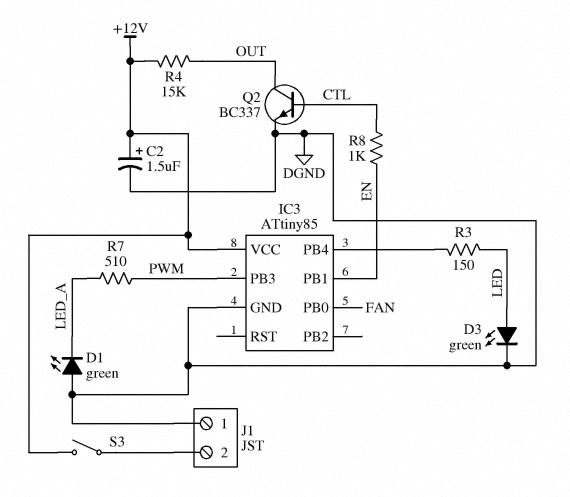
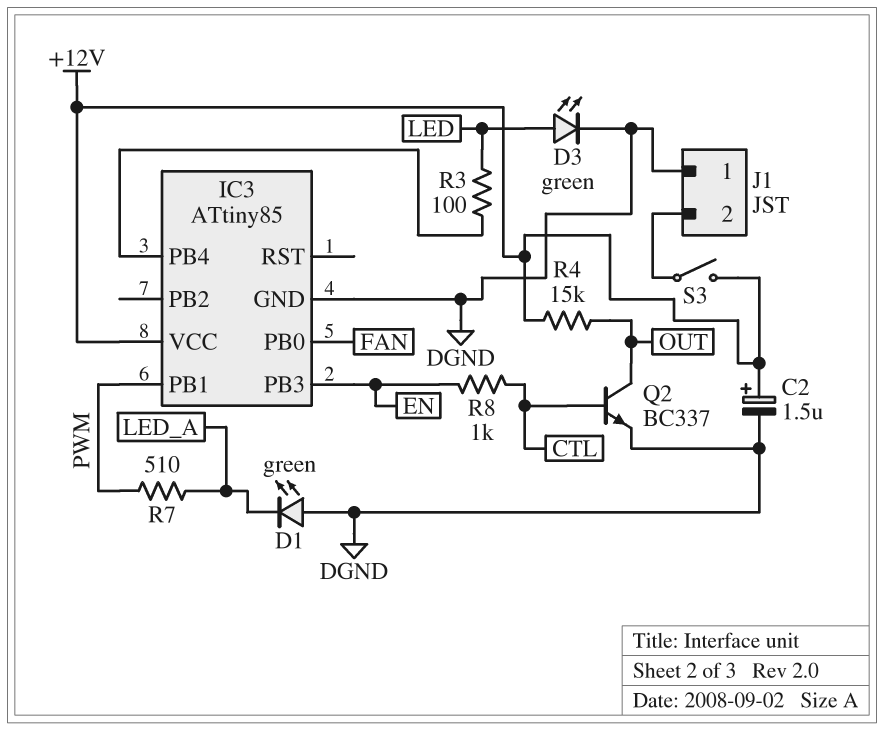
IC3 pin PB1: EN -> PWM
IC3 pin PB3: PWM -> EN
R3: 150 (IC3/PB4, LED) -> 100 (IC3/PB4, LED)

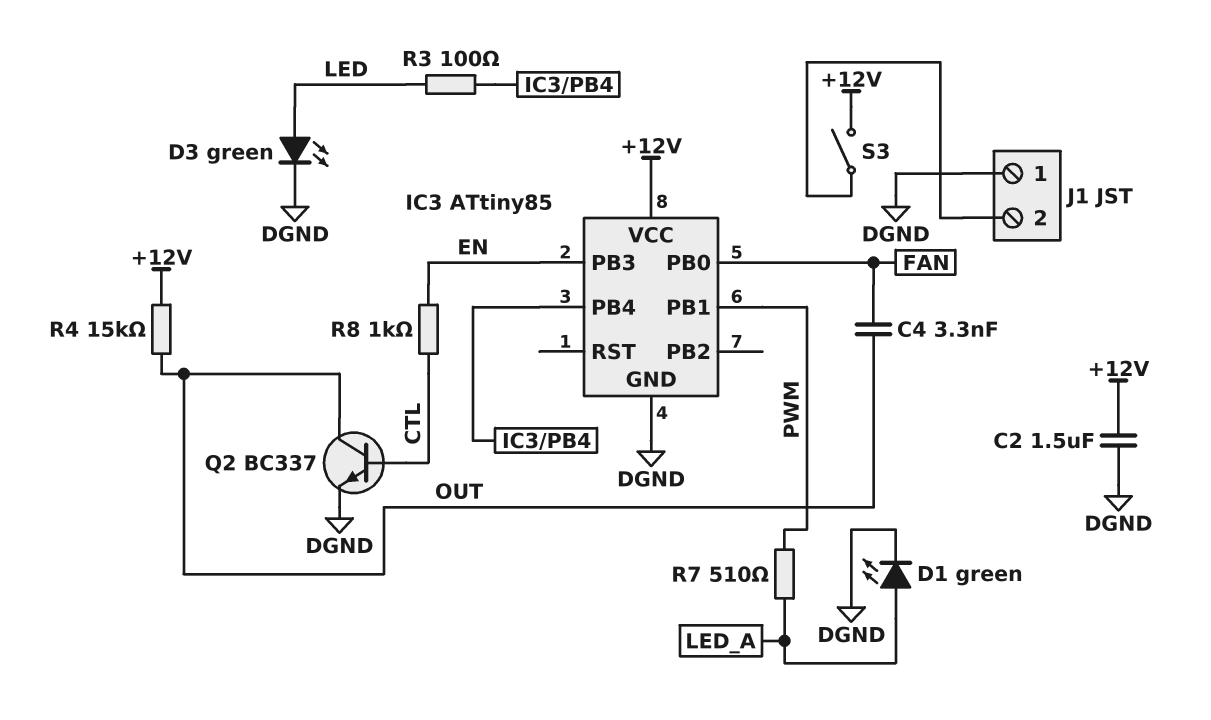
C2: 1.5uF (plus +12V, minus DGND) -> 1.5uF (+12V, DGND)
C4: none -> 3.3nF (FAN, OUT)
D1: LED green (A DGND, K LED_A) -> LED green (A LED_A, K DGND)

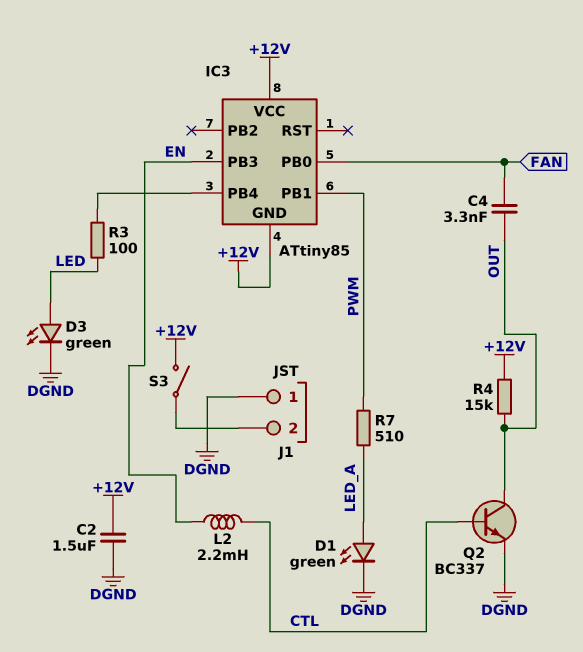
IC3 pin GND: DGND -> +12V
L2: none -> 2.2mH (CTL, EN)
R8: 1k (CTL, EN) -> none

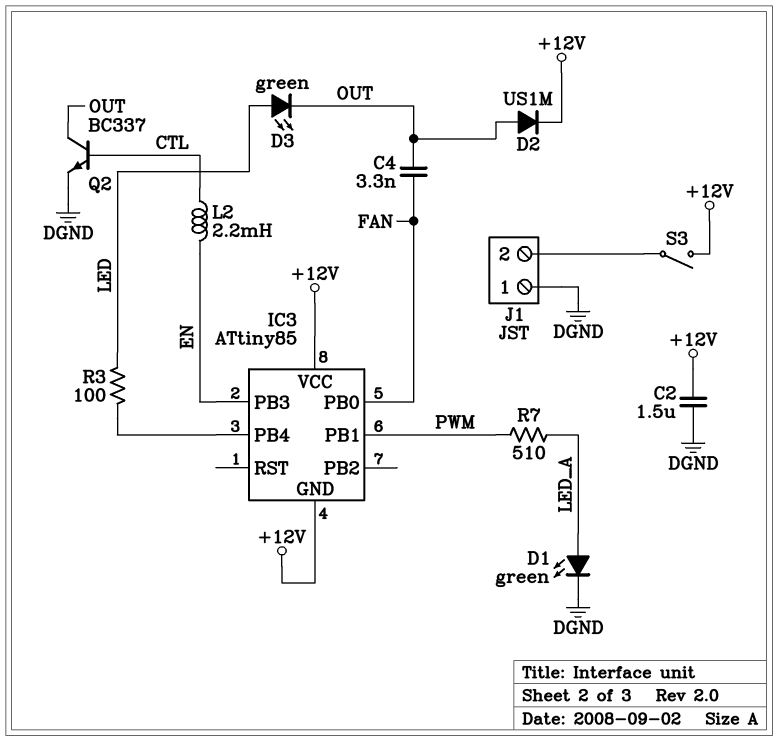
D2: none -> diode US1M (A OUT, K +12V)
D3: LED green (A LED, K DGND) -> LED green (A LED, K OUT)
R4: 15k (+12V, OUT) -> none

